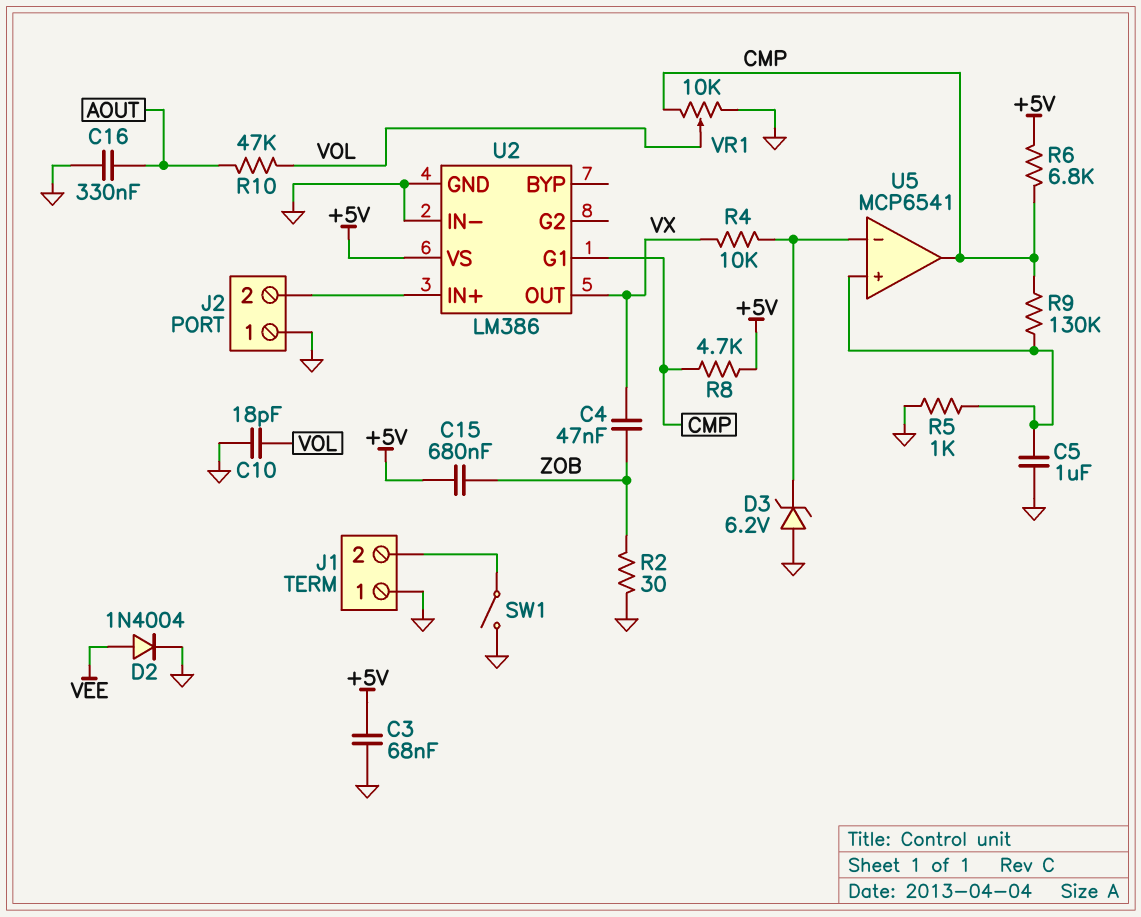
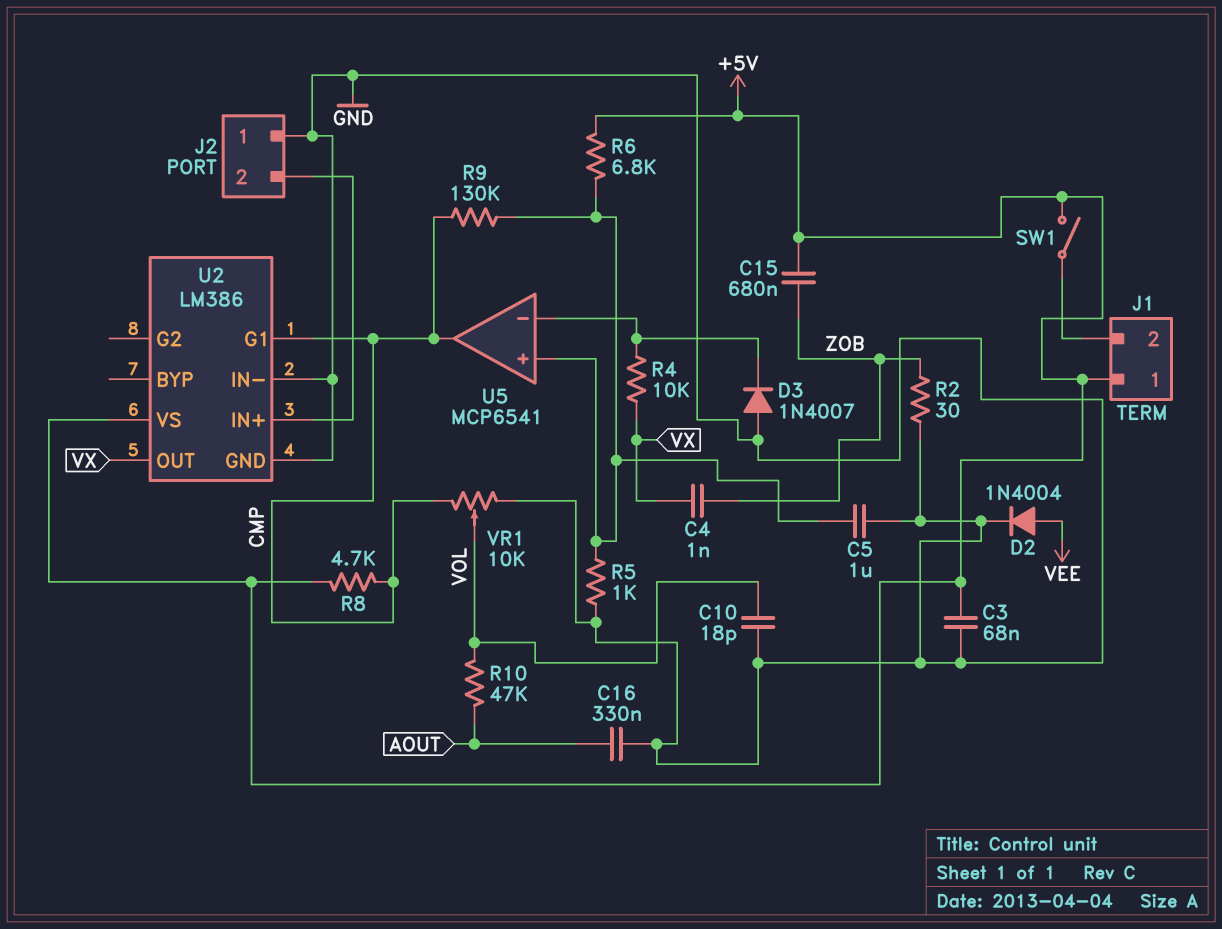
C4: 47nF (VX, ZOB) -> 1nF (VX, ZOB)
D3: zener 6.2V (A GND, K U5/in-) -> diode 1N4007 (A GND, K U5/in-)
J1 pin 1: GND -> +5V
R6: 6.8k (+5V, CMP) -> 6.8k (+5V, U5/in+)
SW1: switch (GND, J1/2) -> switch (+5V, J1/2)

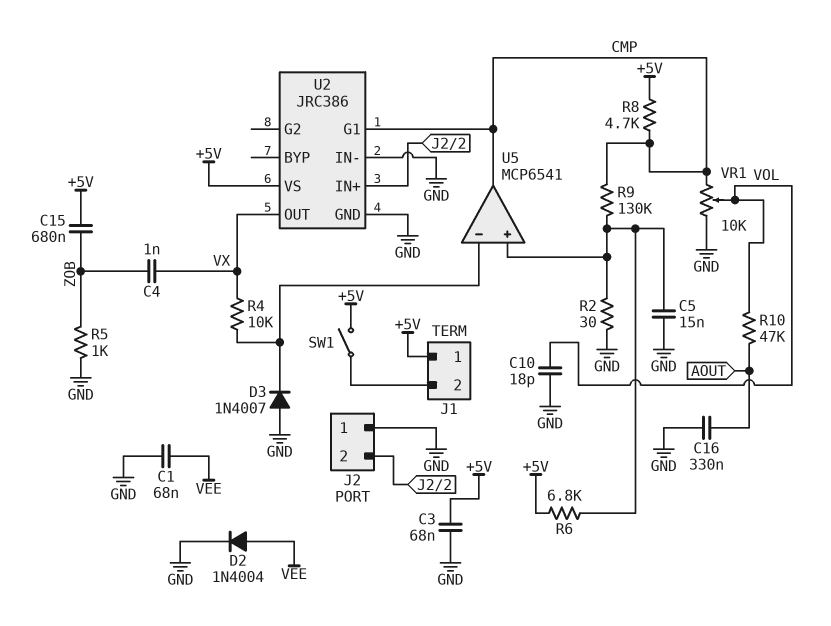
C1: none -> 68nF (GND, VEE)
C5: 1uF (GND, U5/in+) -> 15nF (GND, U5/in+)
R2: 30 (GND, ZOB) -> 30 (GND, U5/in+)
R5: 1k (GND, U5/in+) -> 1k (GND, ZOB)
U2: LM386 -> JRC386

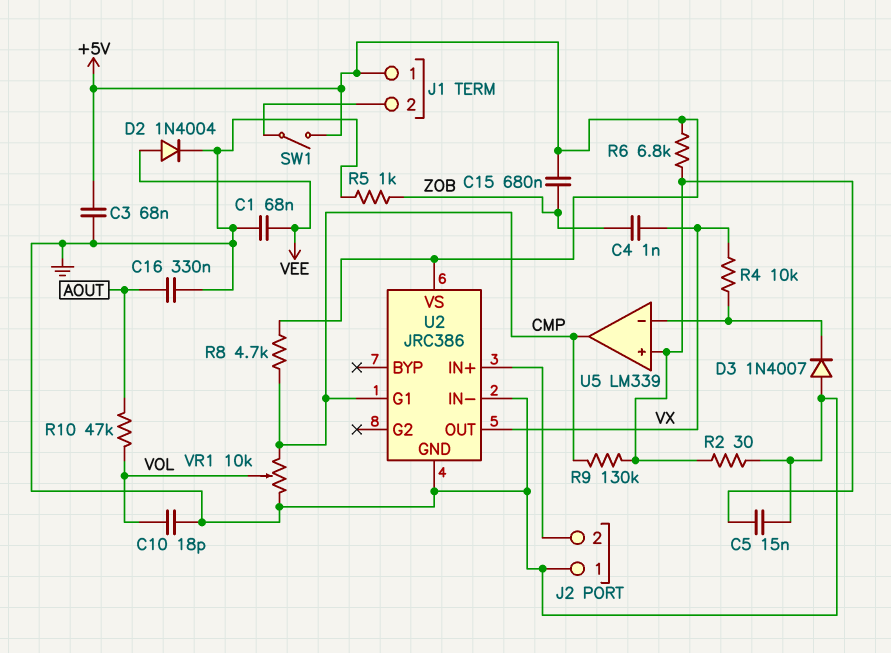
U5: MCP6541 -> LM339

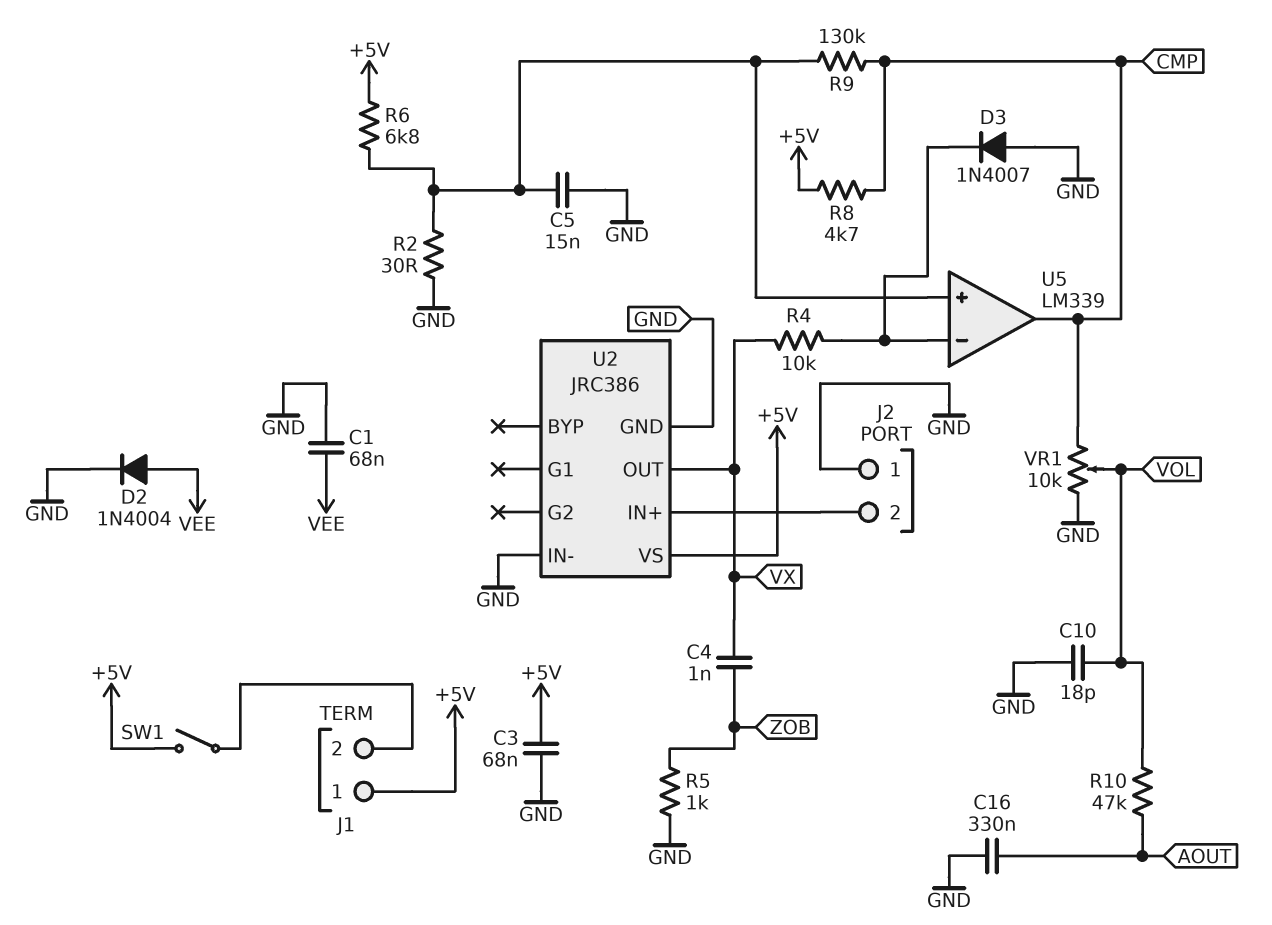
C15: 680nF (+5V, ZOB) -> none
U2 pin G1: CMP -> none

